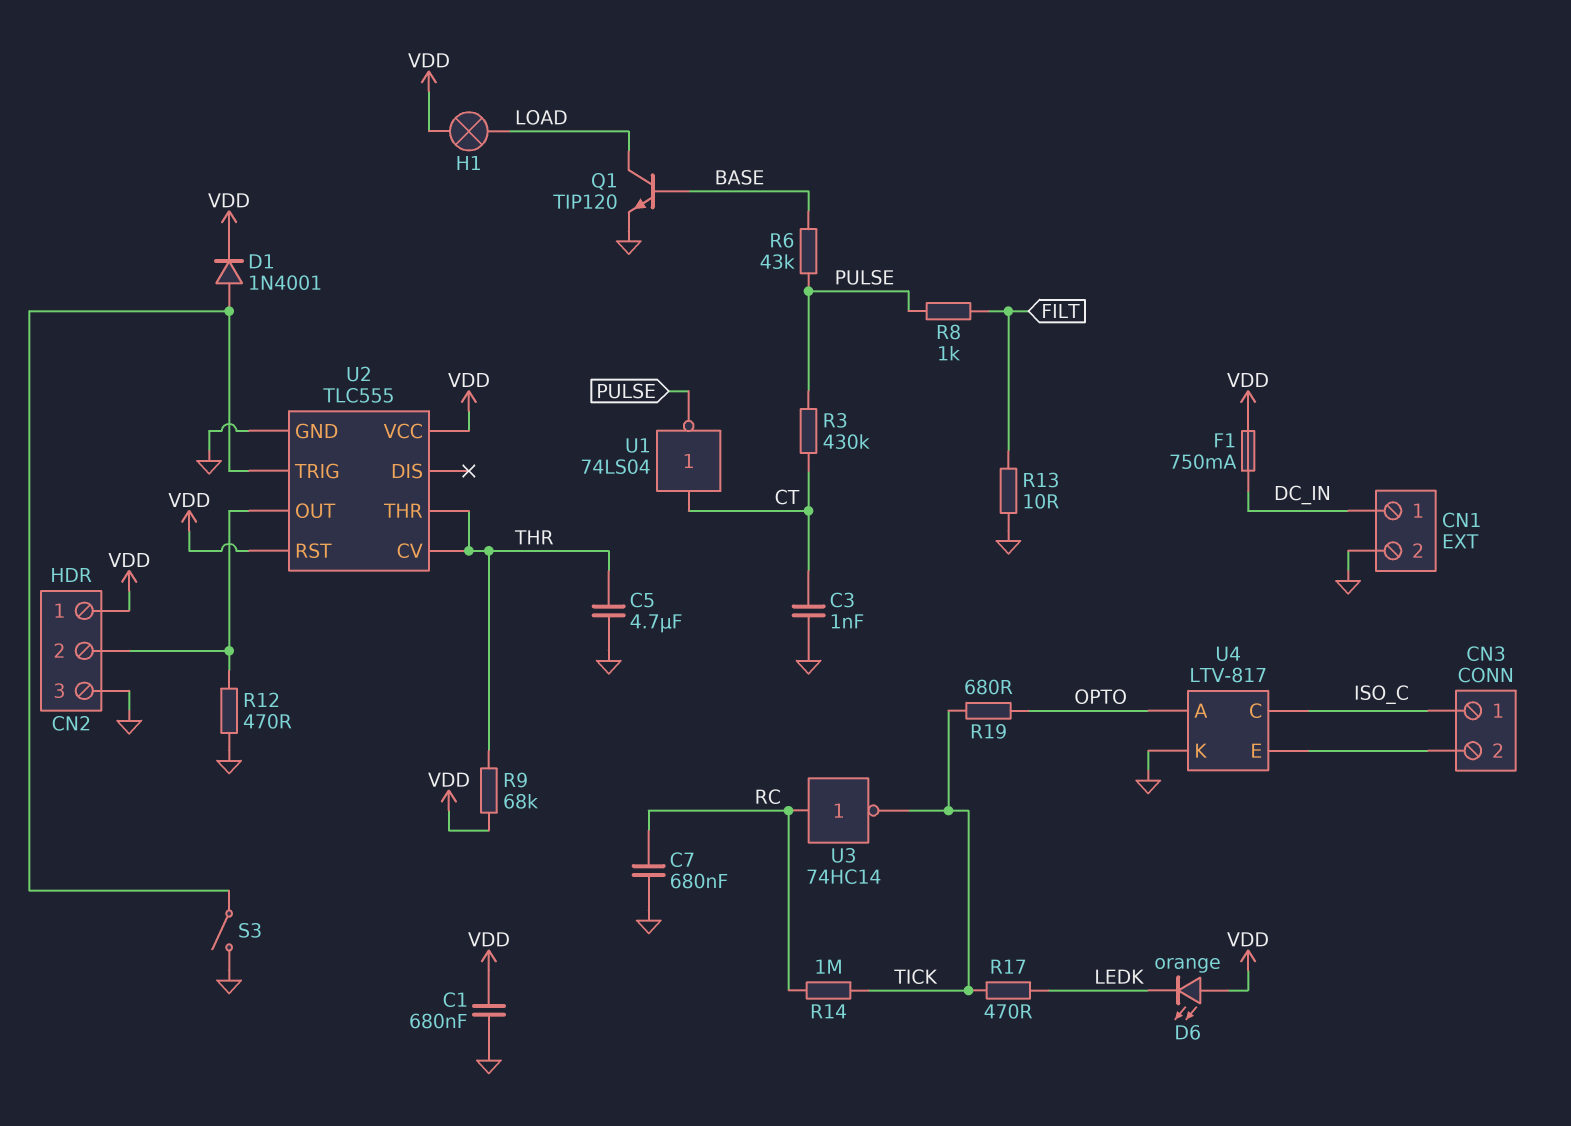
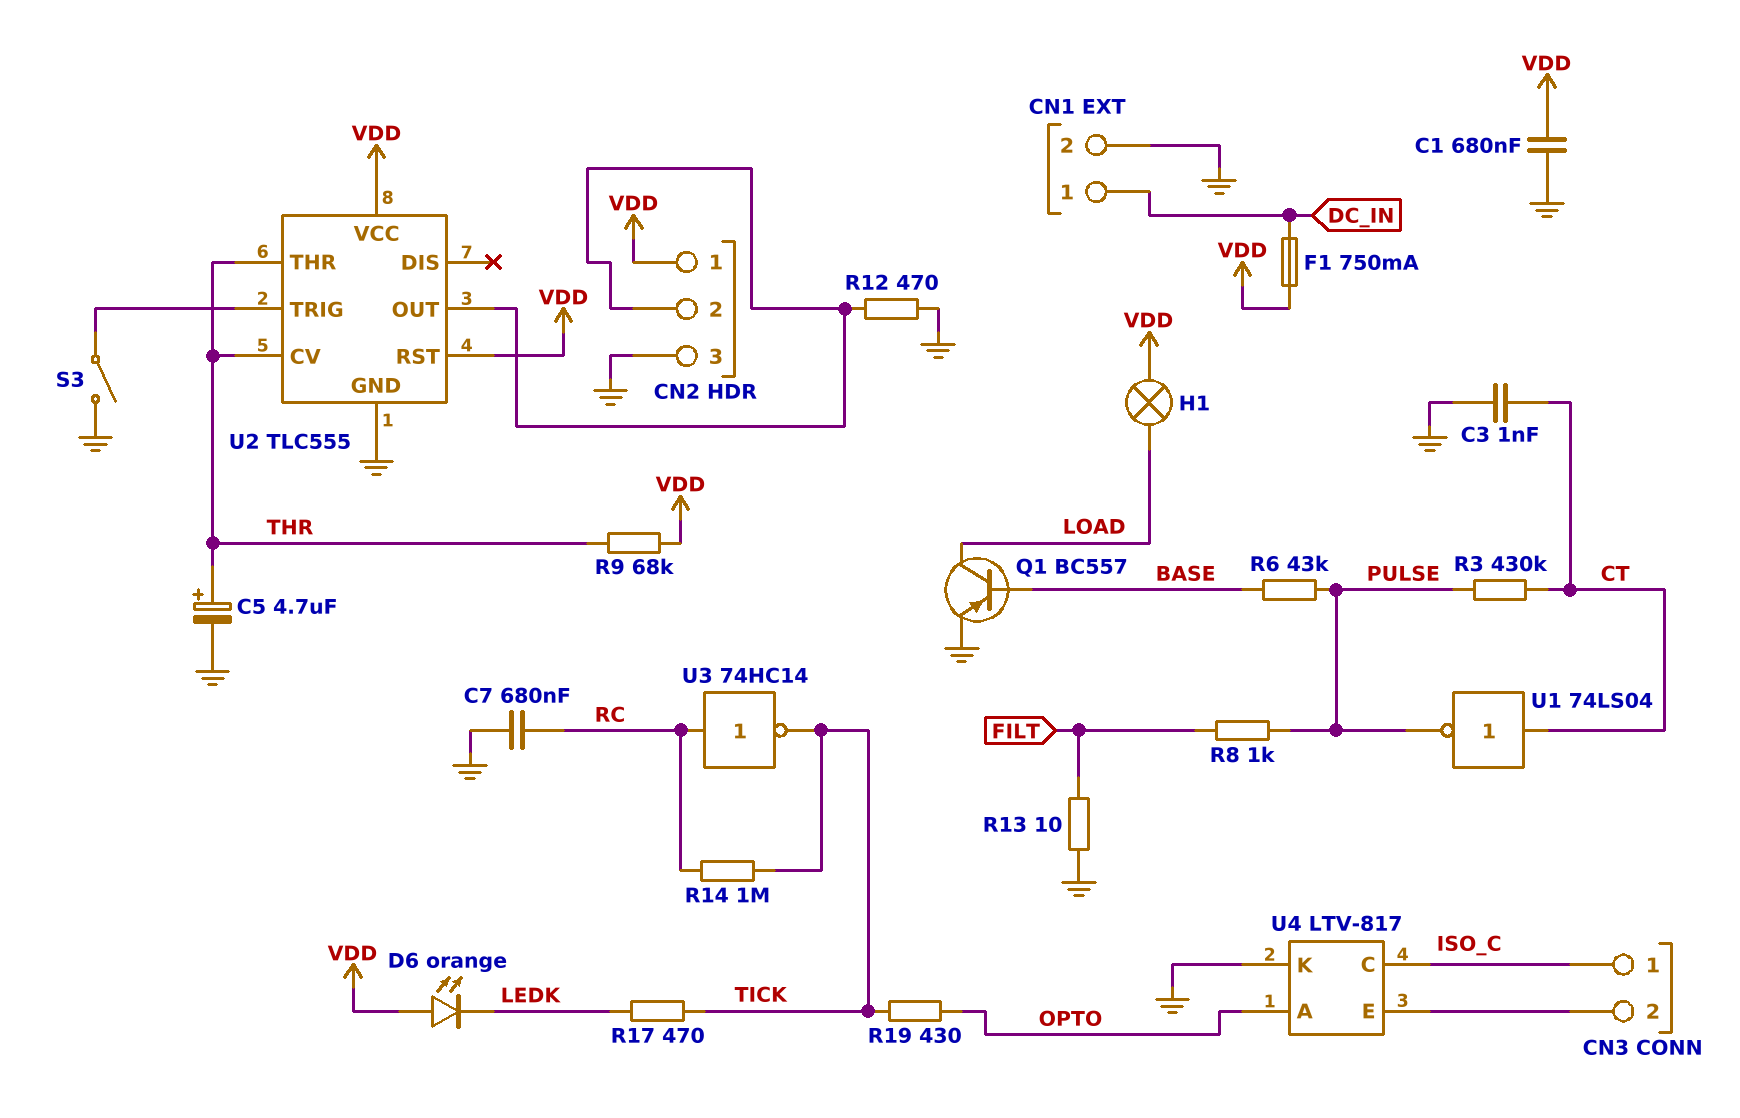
C5: 4.7uF (GND, THR) -> 4.7uF (plus THR, minus GND)
D1: diode 1N4001 (A U2/TRIG, K VDD) -> none
Q1: NPN TIP120 (B BASE, C LOAD, E GND) -> PNP BC557 (B BASE, C LOAD, E GND)
R19: 680 (OPTO, TICK) -> 430 (OPTO, TICK)

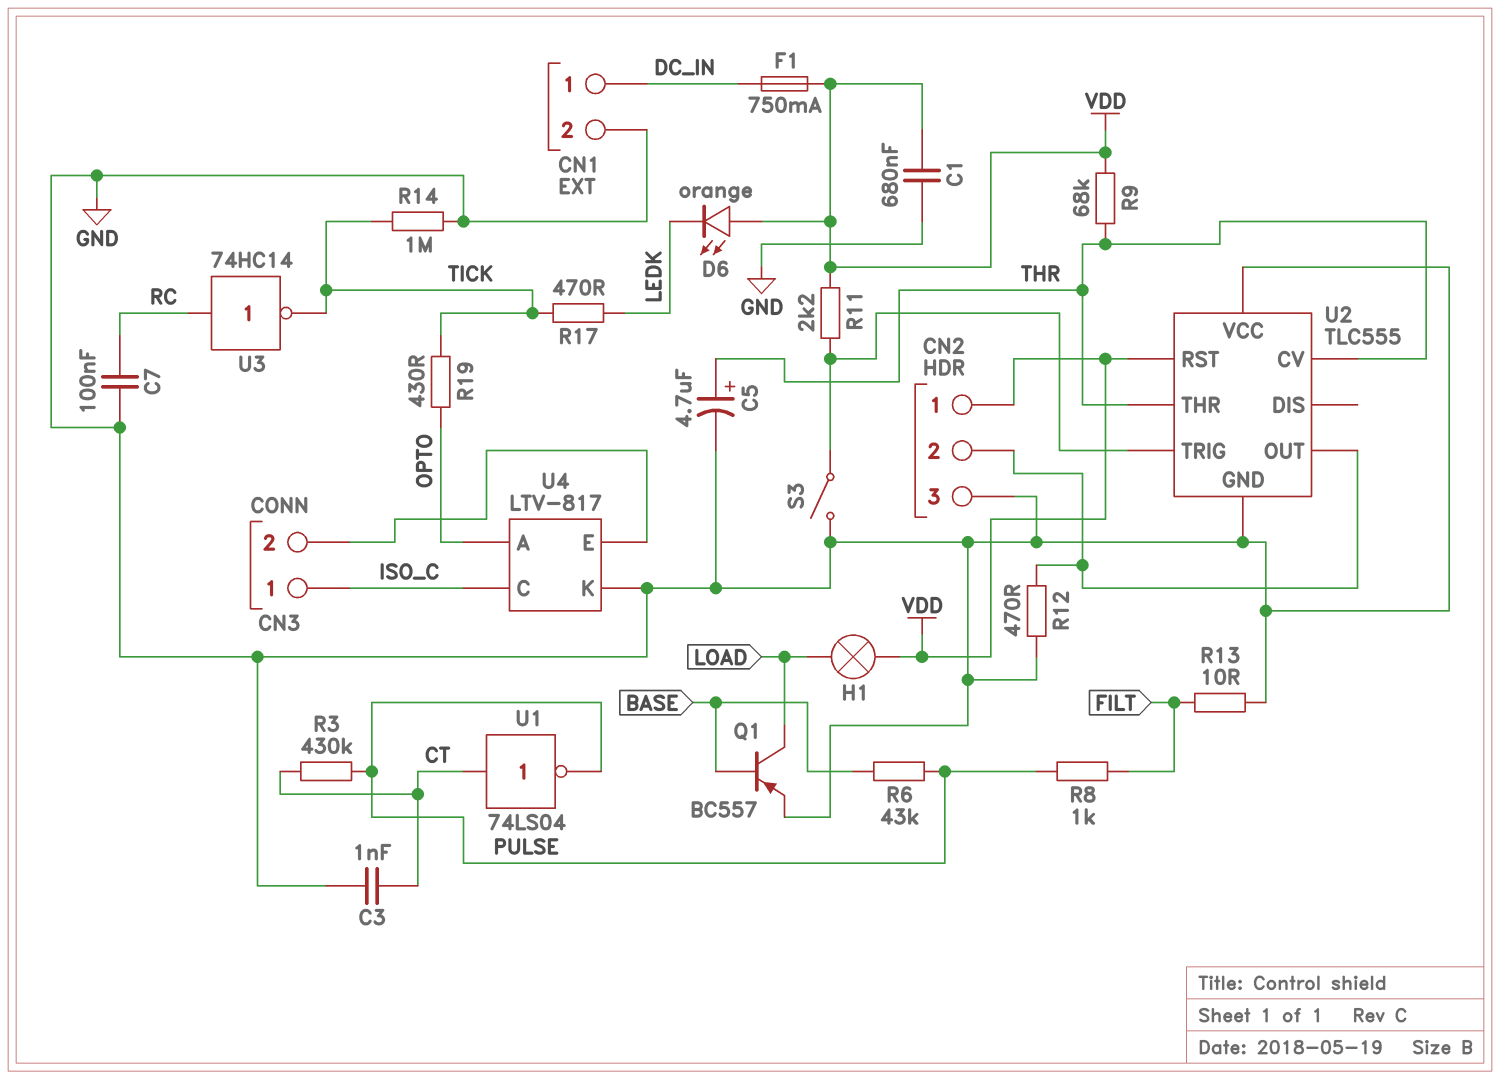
C7: 680nF (GND, RC) -> 100nF (GND, RC)
R11: none -> 2.2k (U2/TRIG, VDD)
R14: 1M (RC, TICK) -> 1M (GND, TICK)
U2 pin VCC: VDD -> GND

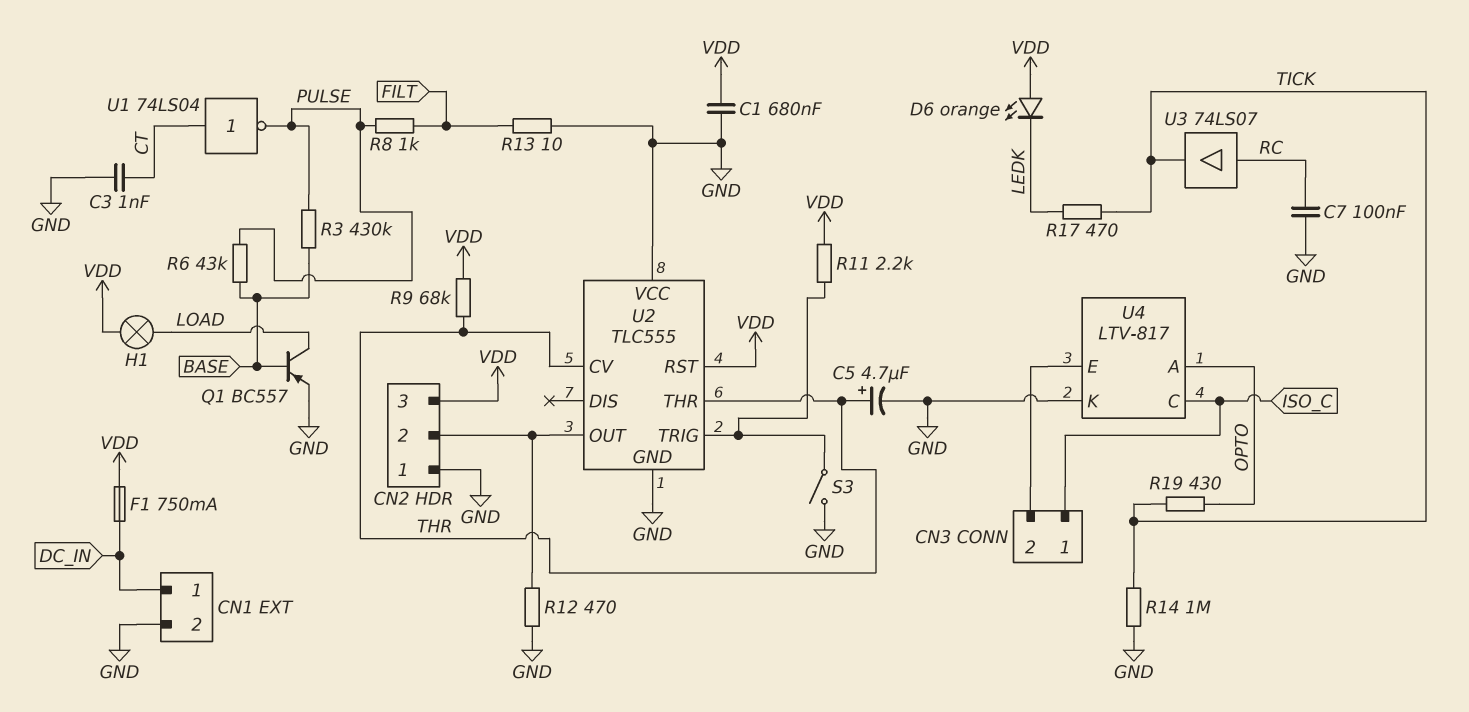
CN2 pin 1: VDD -> GND
CN2 pin 3: GND -> VDD
R3: 430k (CT, PULSE) -> 430k (BASE, PULSE)
U3: NOT 74HC14 (in RC, out TICK) -> buffer 74LS07 (in RC, out TICK)

